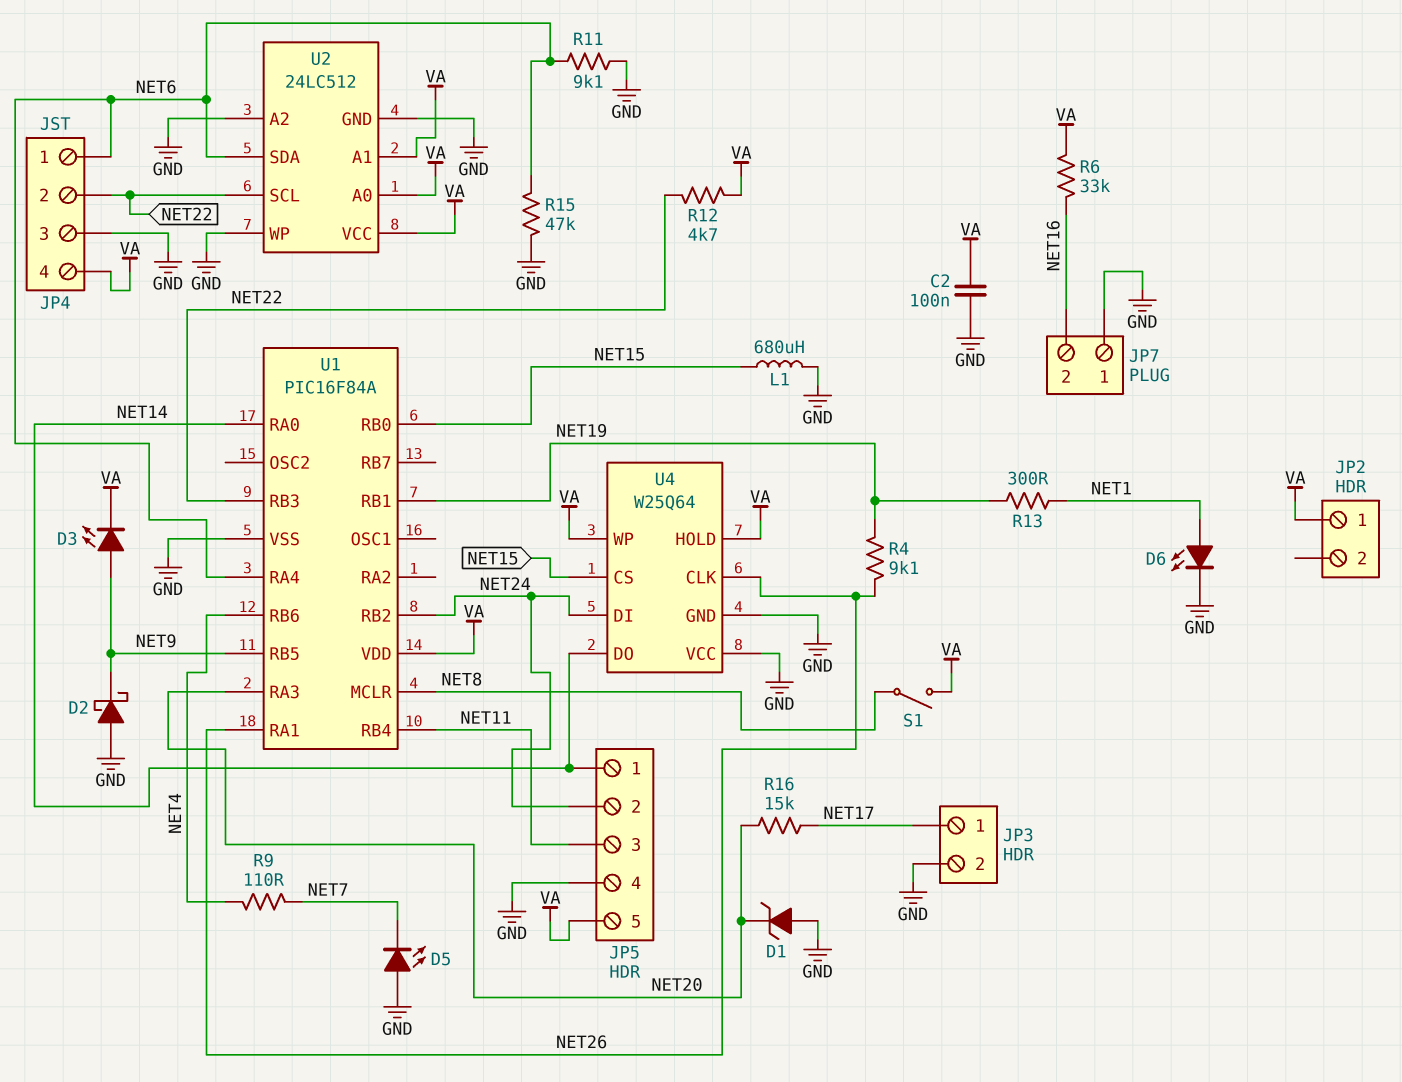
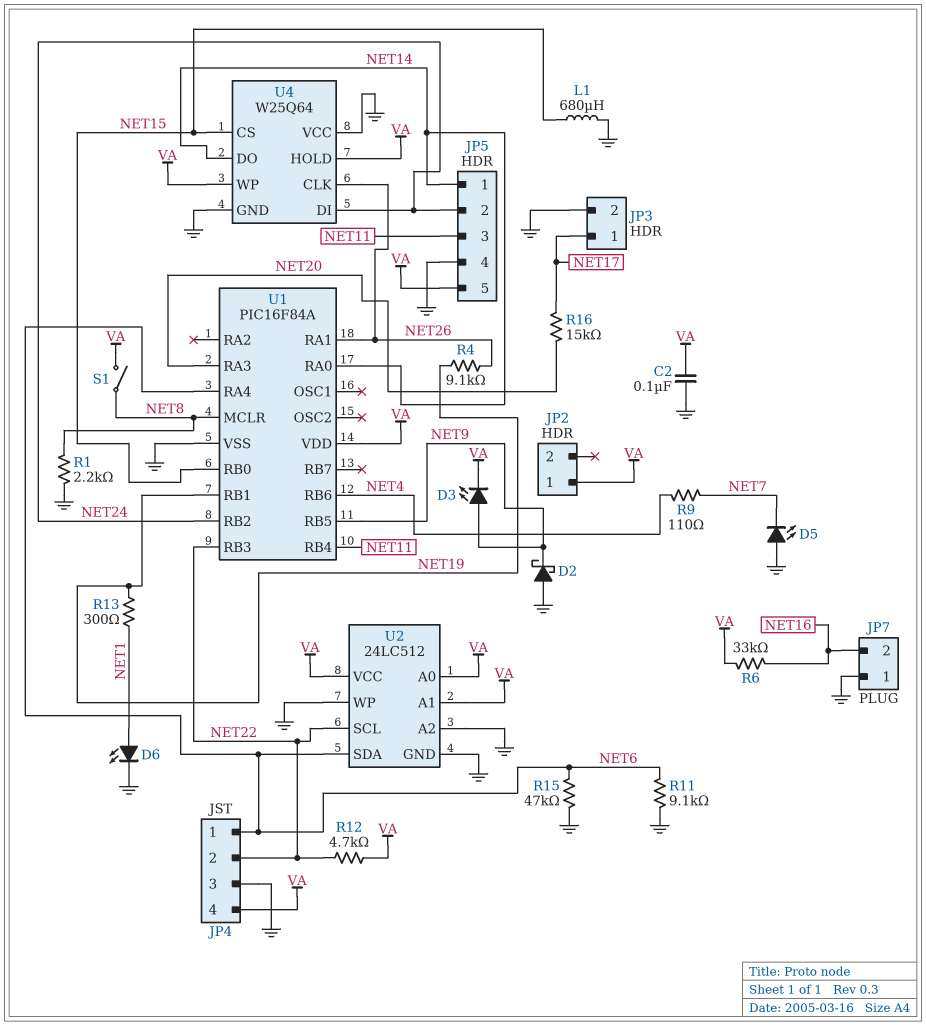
D1: zener (A GND, K NET20) -> none
R1: none -> 2.2k (GND, NET8)

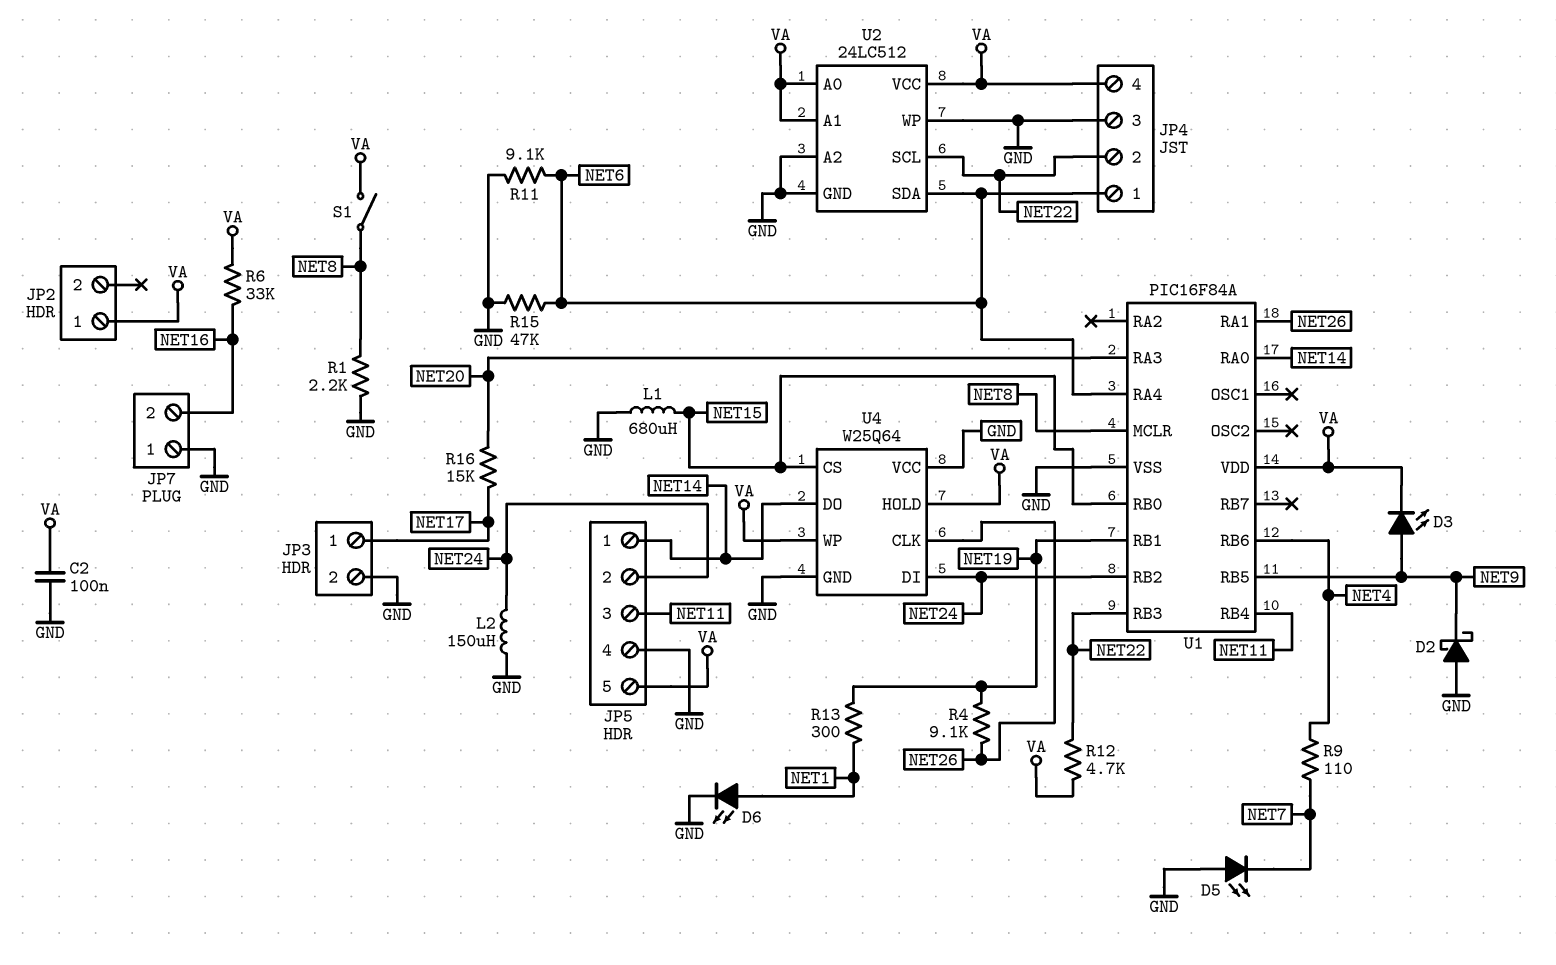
L2: none -> 150uH (GND, NET24)

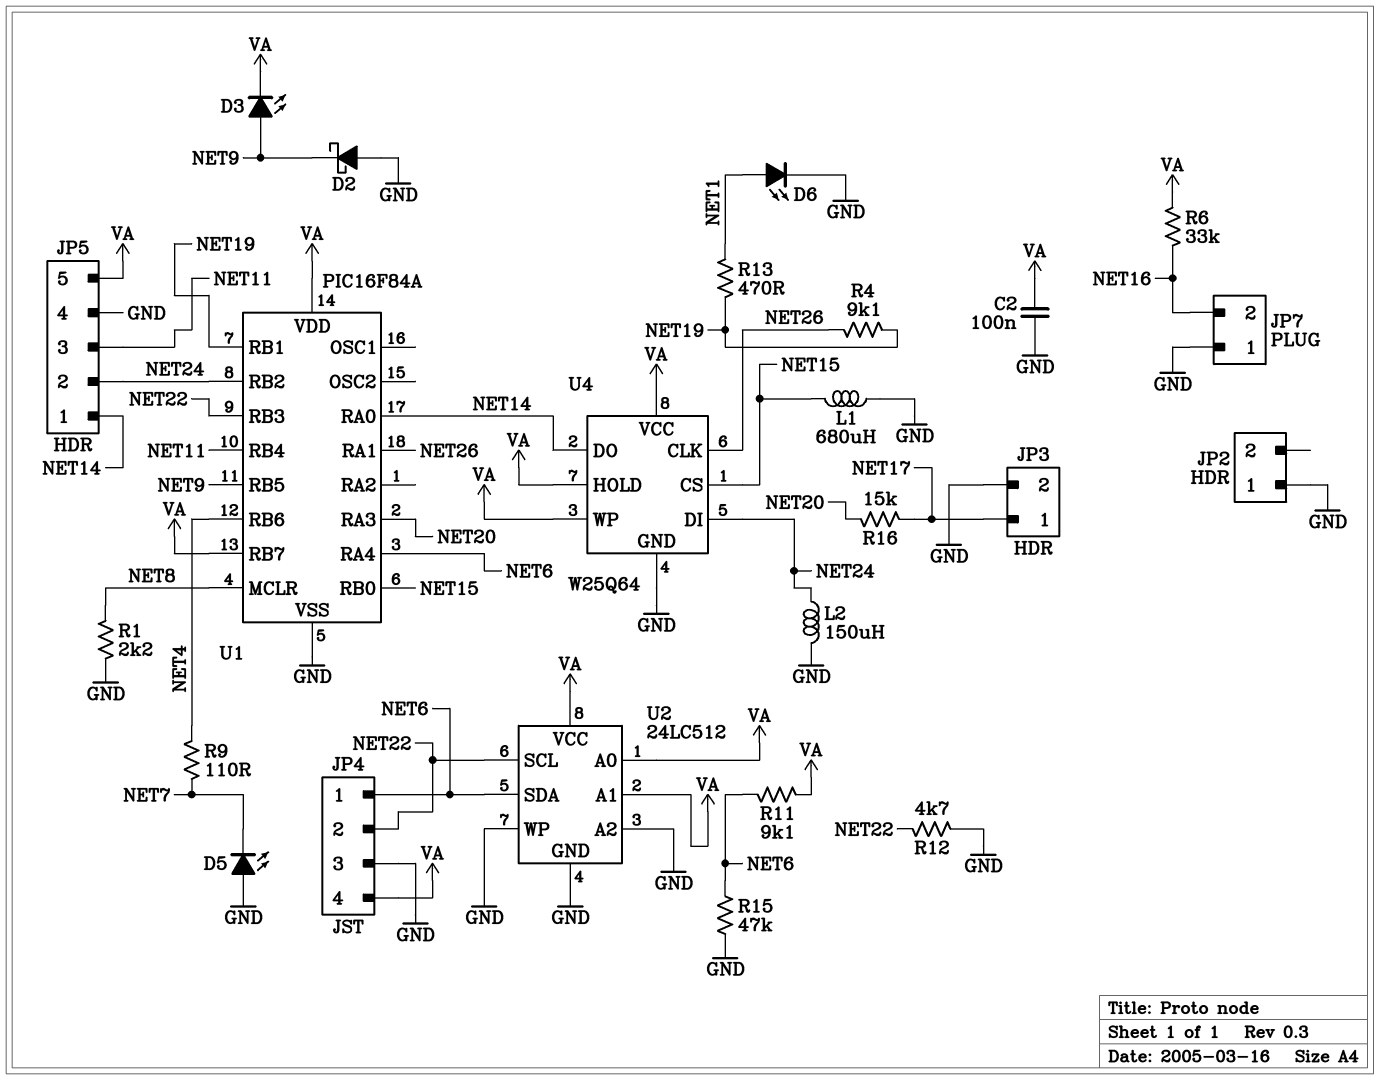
JP2 pin 1: VA -> GND
R11: 9.1k (GND, NET6) -> 9.1k (NET6, VA)
R12: 4.7k (NET22, VA) -> 4.7k (GND, NET22)
R13: 300 (NET1, NET19) -> 470 (NET1, NET19)
S1: switch (NET8, VA) -> none
U1 pin RB7: none -> VA
U4 pin VCC: GND -> VA

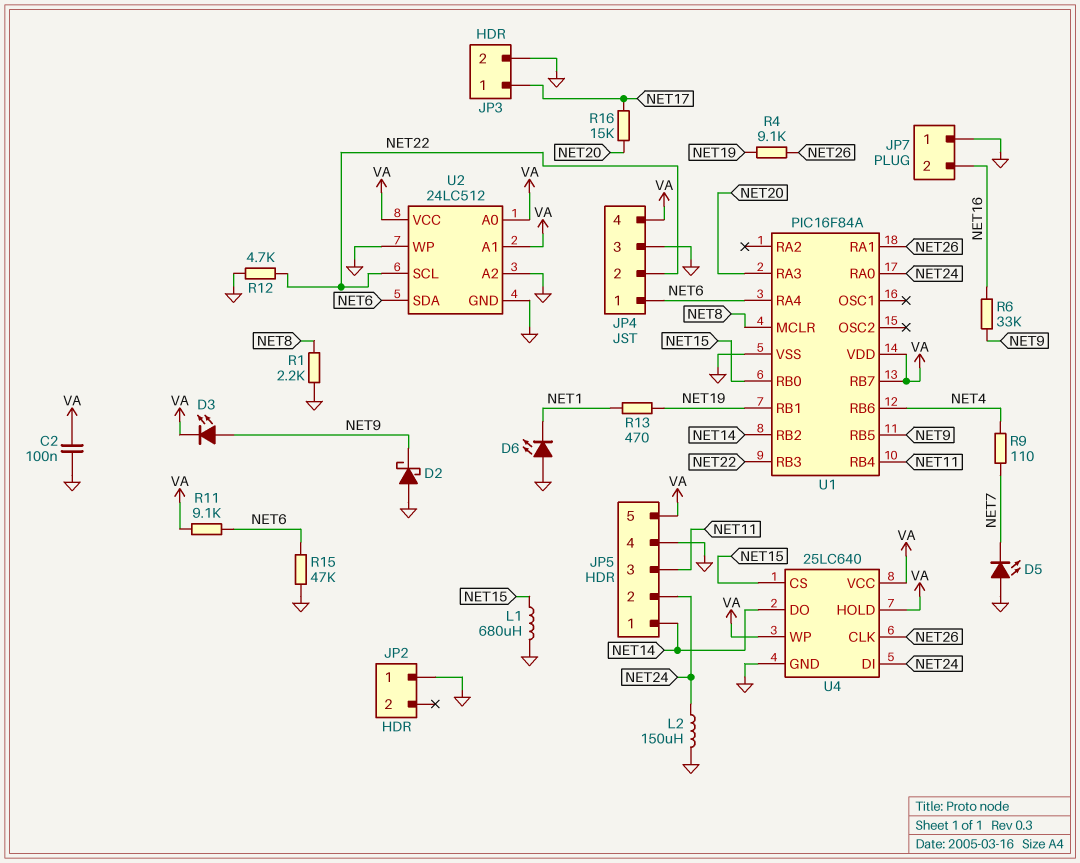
D6: LED (A NET1, K GND) -> LED (A GND, K NET1)
R6: 33k (NET16, VA) -> 33k (NET9, NET16)
U1 pin RA0: NET14 -> NET24
U1 pin RB2: NET24 -> NET14
U4: W25Q64 -> 25LC640

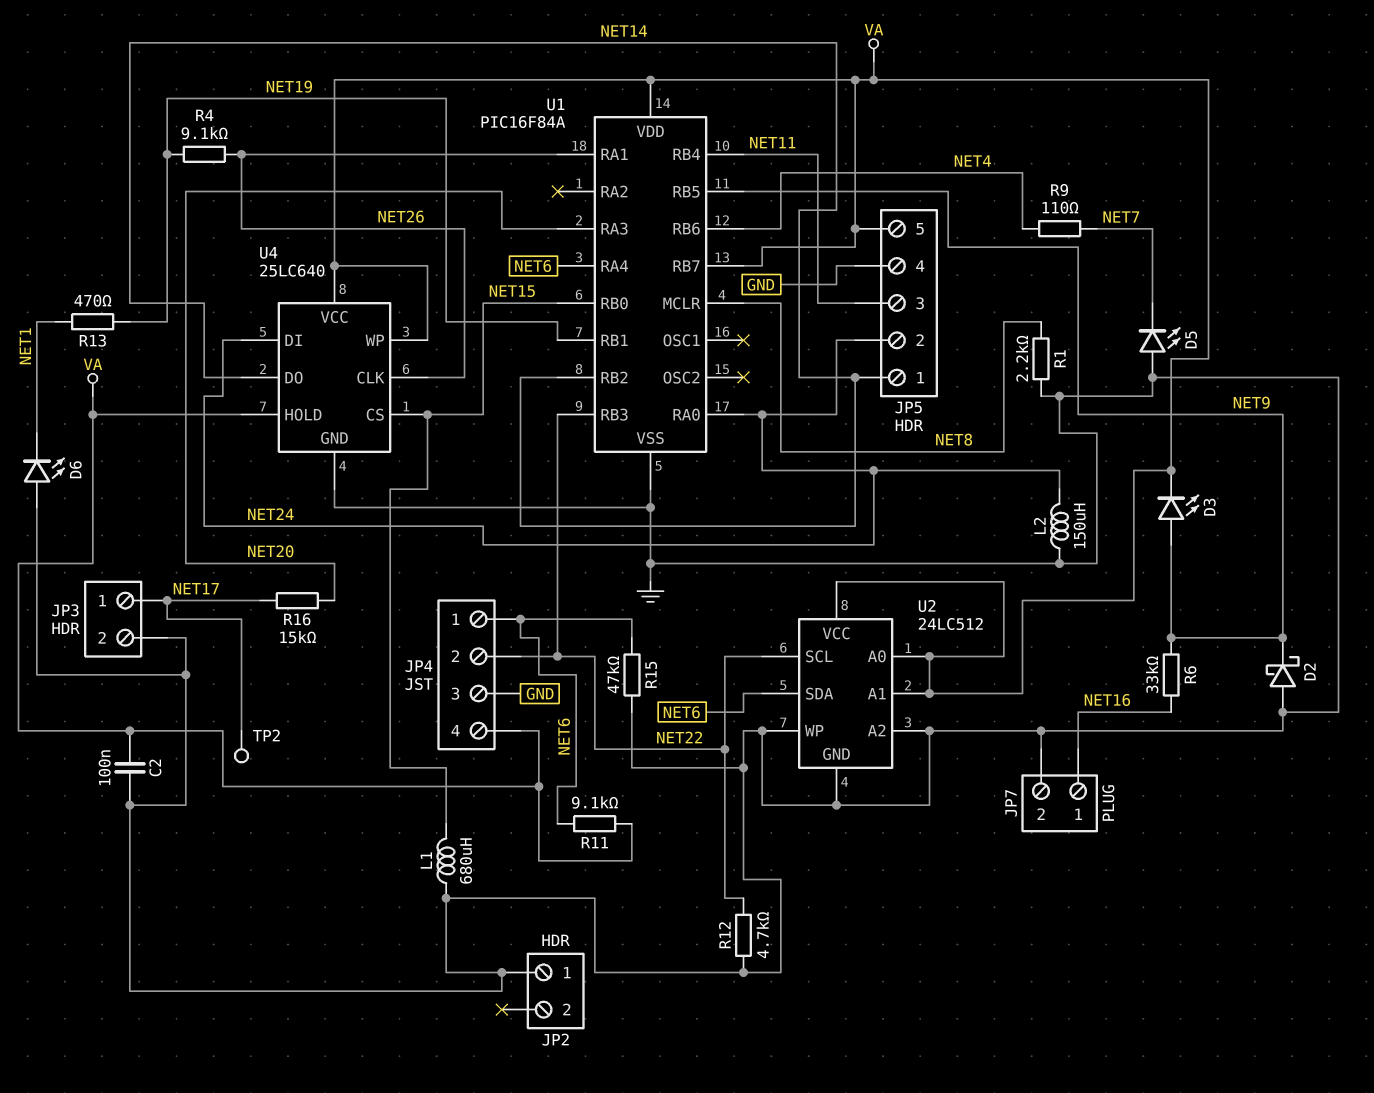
JP7 pin 1: GND -> NET16
JP7 pin 2: NET16 -> GND
TP2: none -> test point (NET17)

